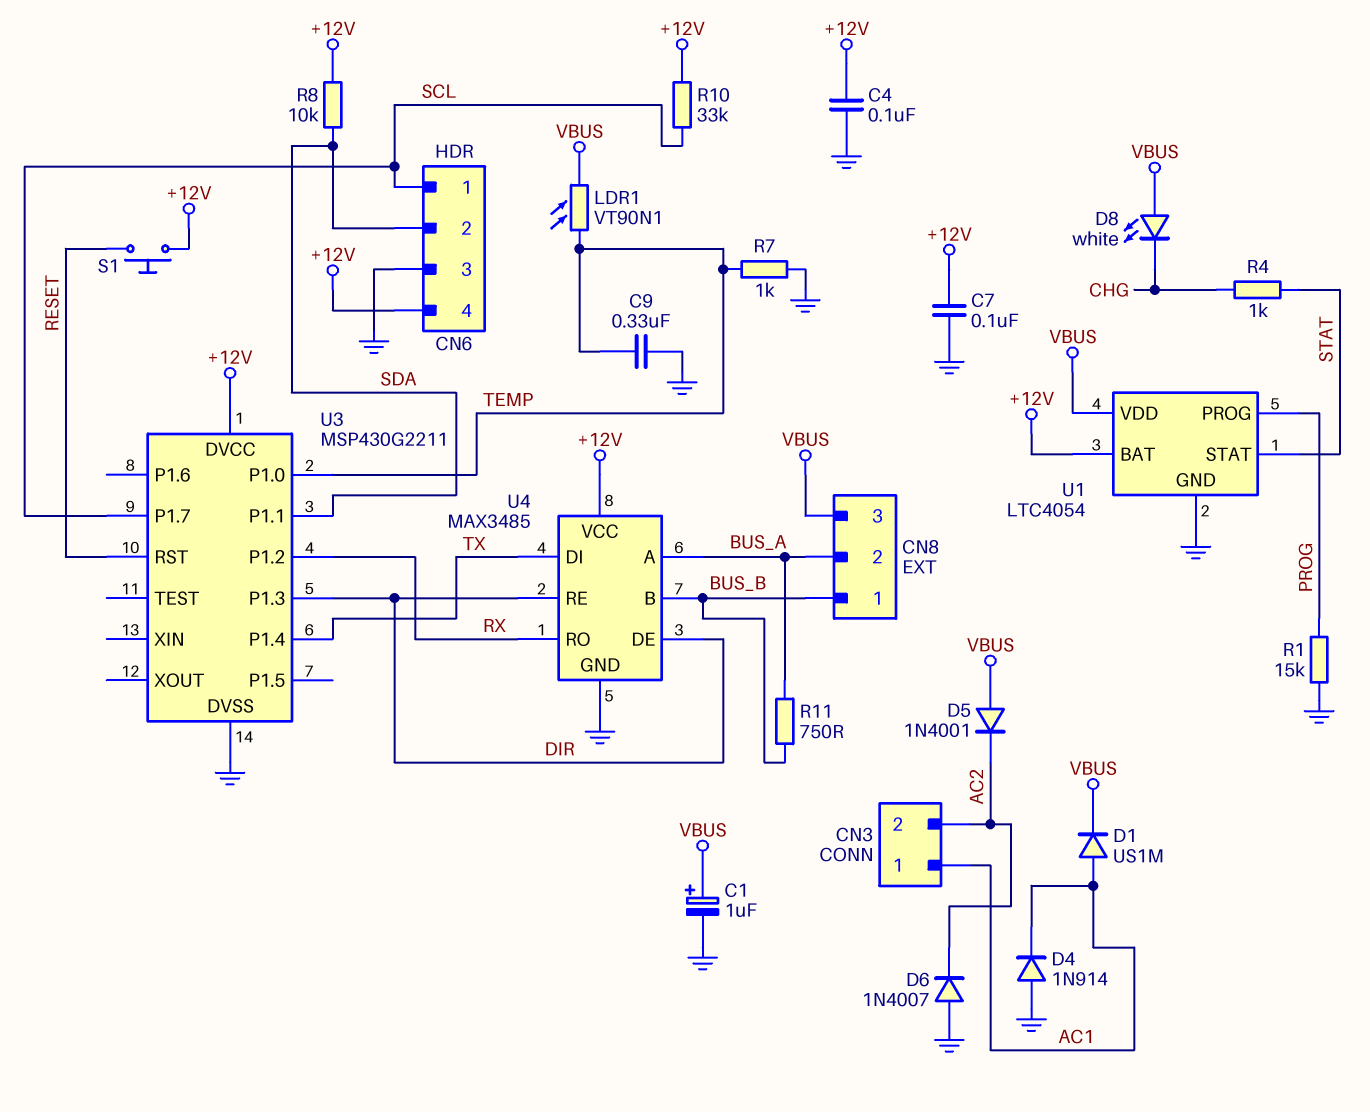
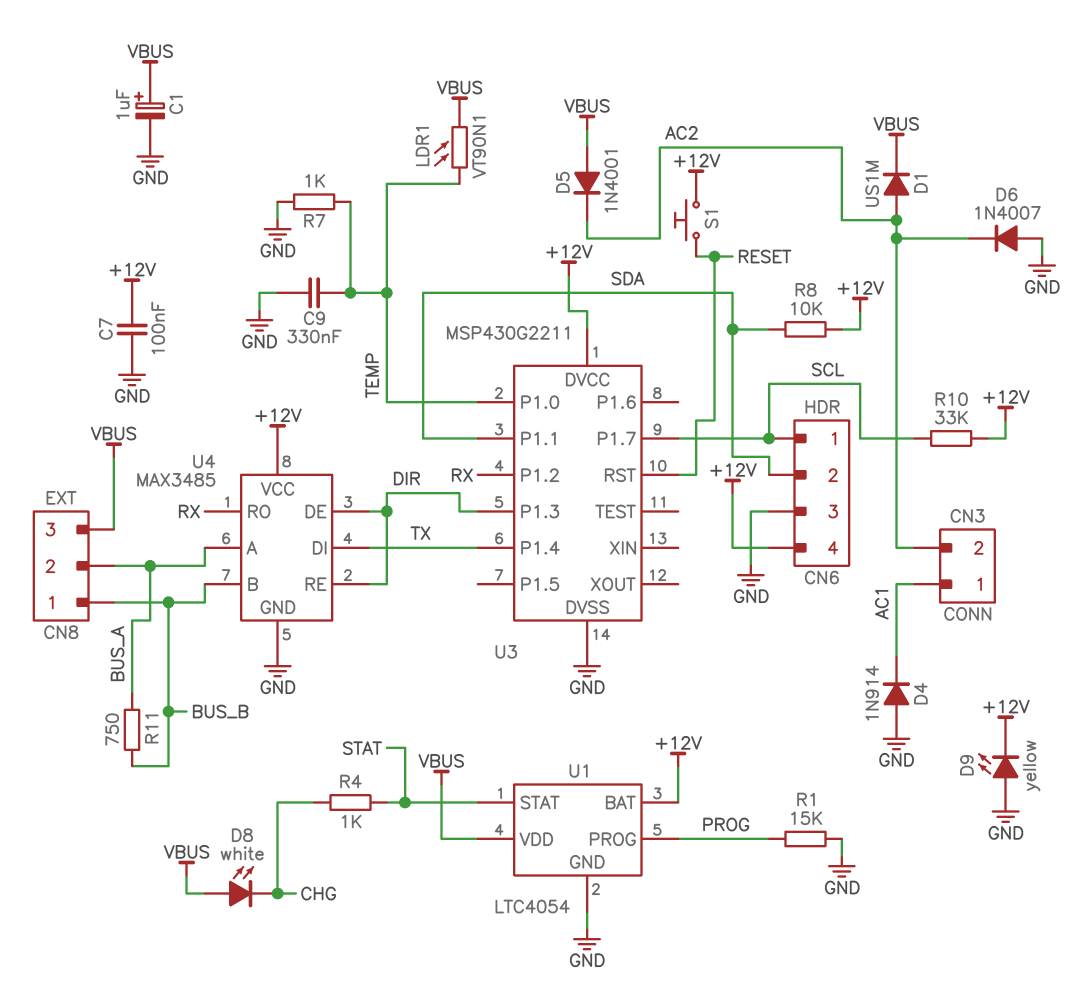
C4: 100nF (+12V, GND) -> none
D1: diode US1M (A AC1, K VBUS) -> diode US1M (A AC2, K VBUS)
D9: none -> LED yellow (A GND, K +12V)

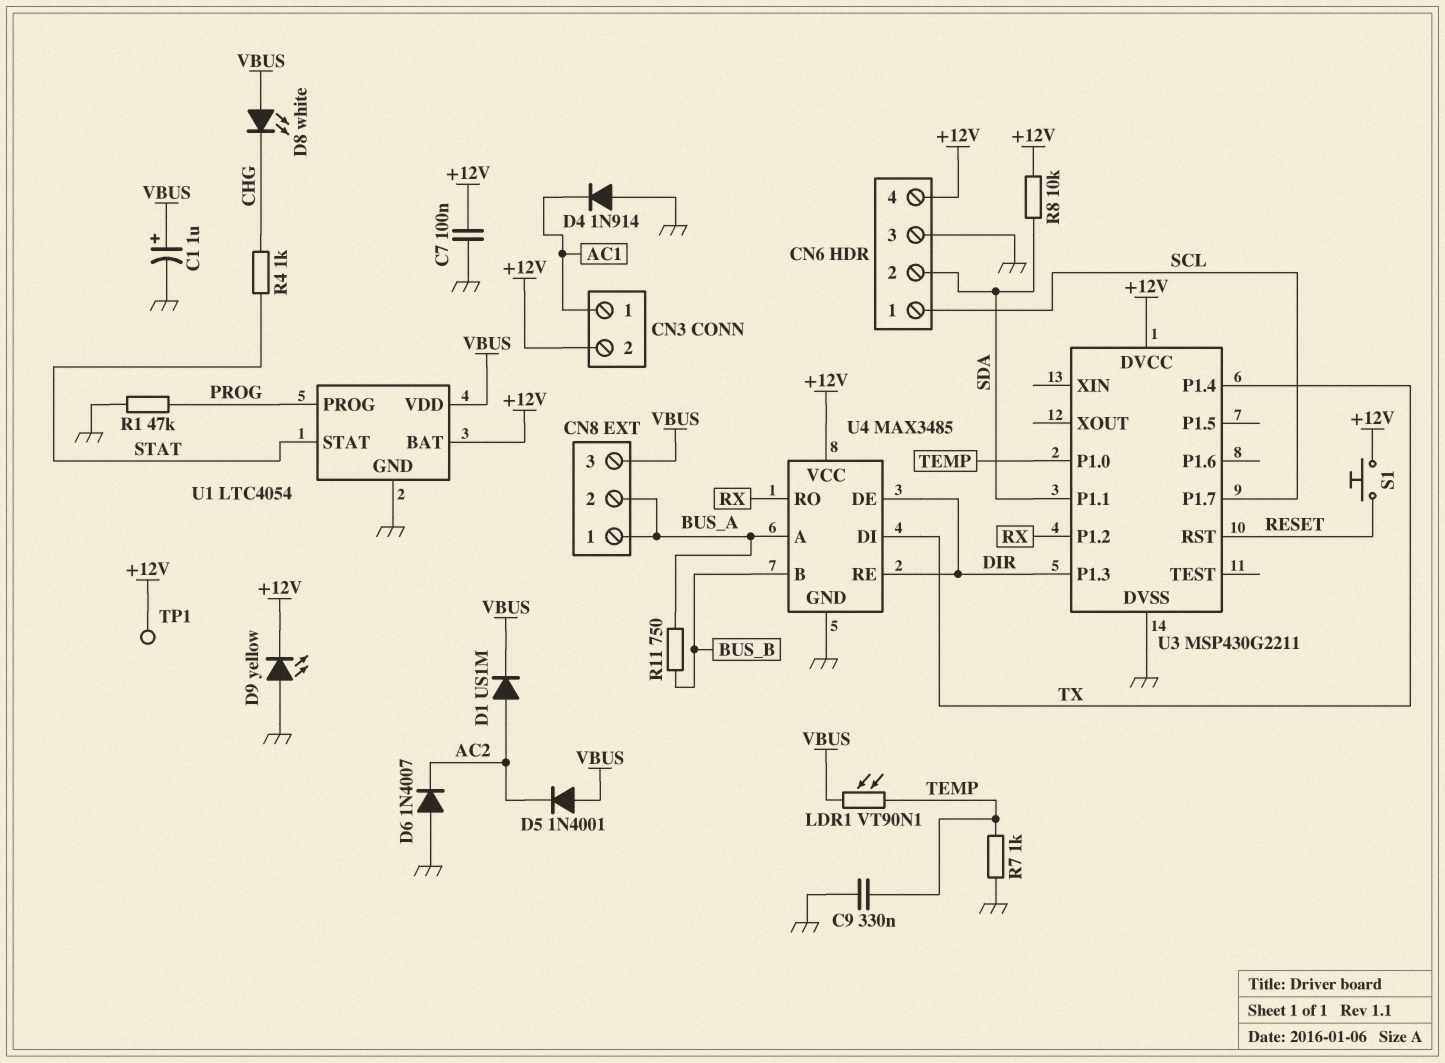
CN3 pin 2: AC2 -> +12V
CN8 pin 1: BUS_B -> BUS_A
R1: 15k (GND, PROG) -> 47k (GND, PROG)
R10: 33k (+12V, SCL) -> none
TP1: none -> test point (+12V)

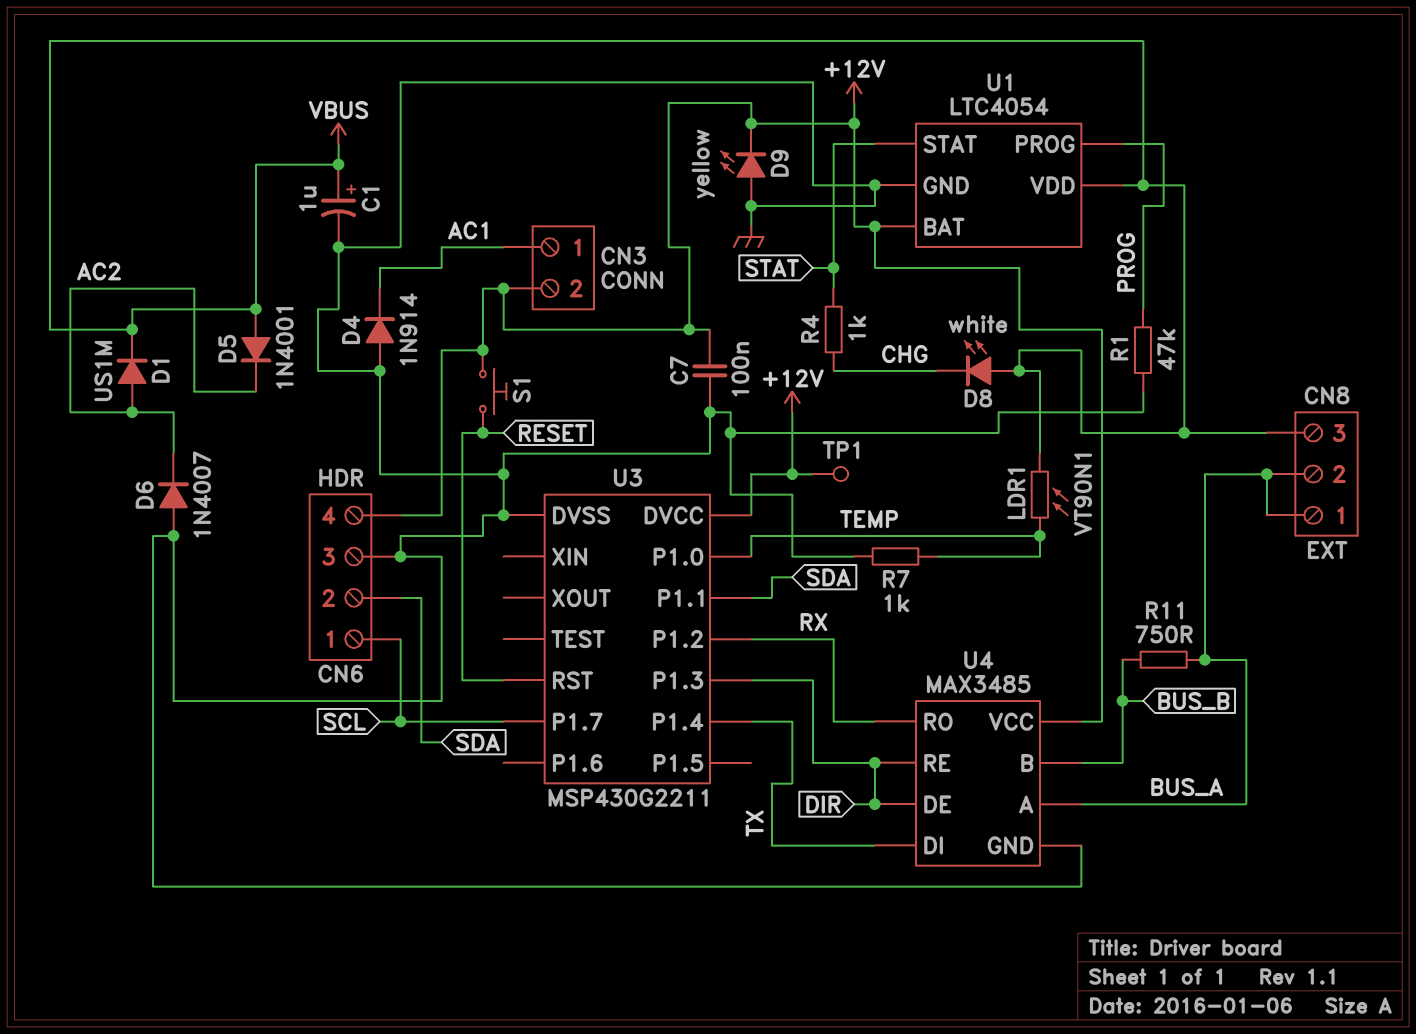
C9: 330nF (GND, TEMP) -> none
R8: 10k (+12V, SDA) -> none

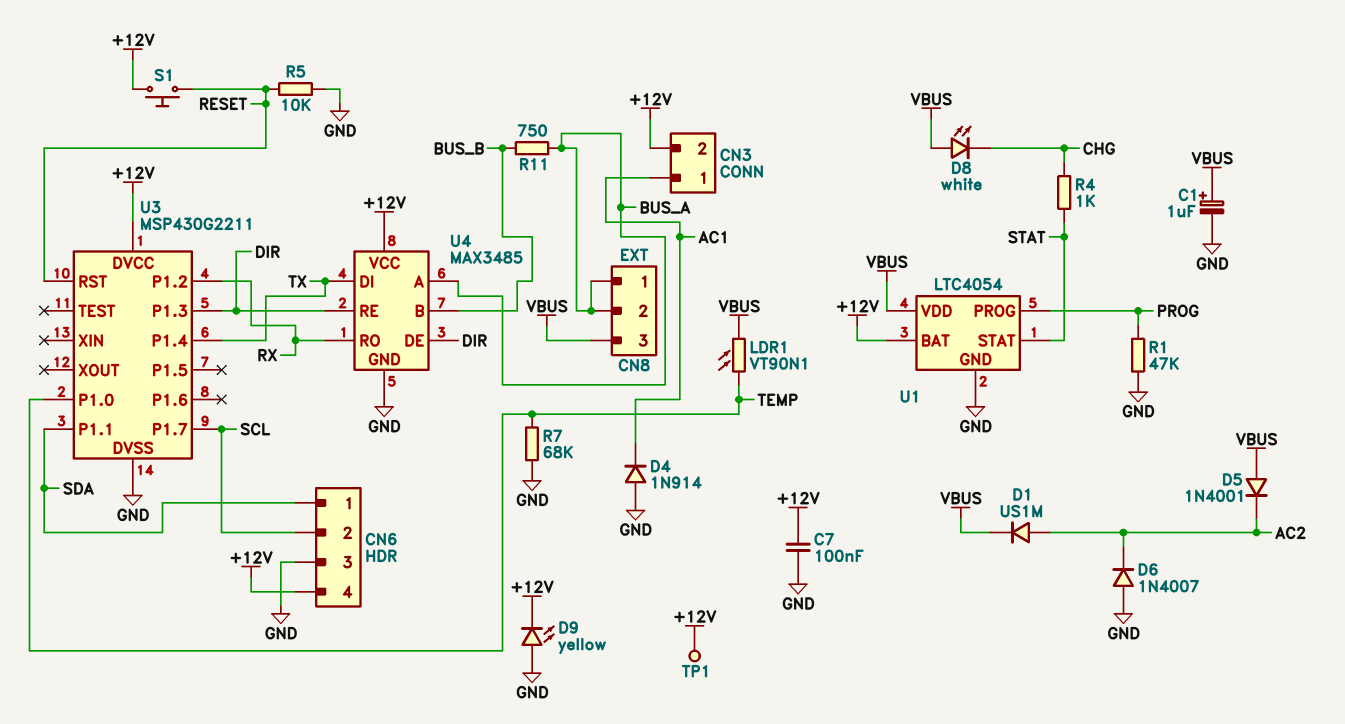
CN6 pin 1: SCL -> SDA
CN6 pin 2: SDA -> SCL
R5: none -> 10k (GND, RESET)
R7: 1k (GND, TEMP) -> 68k (GND, TEMP)

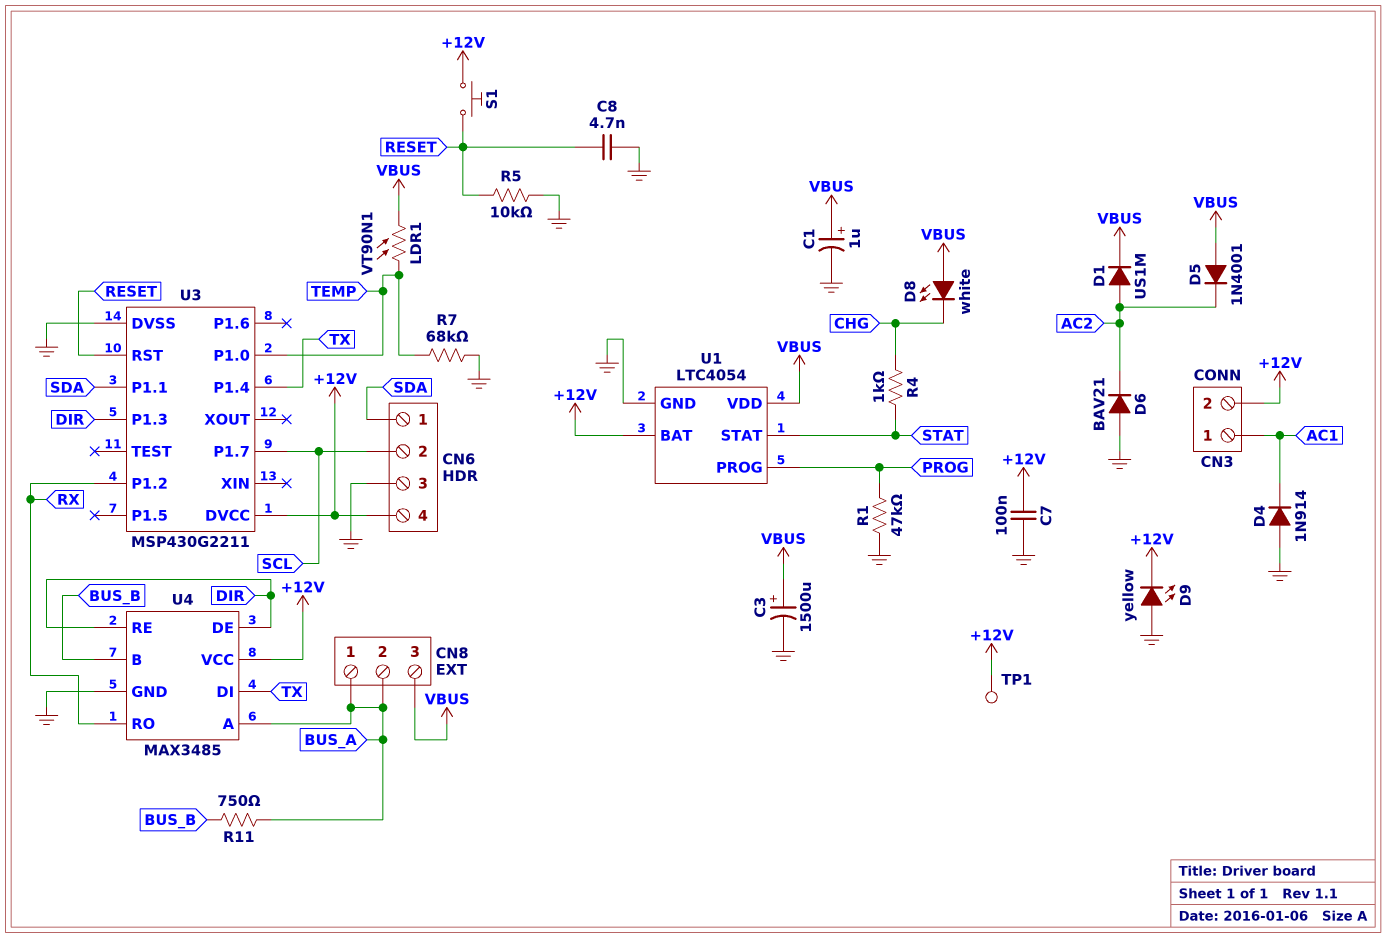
C3: none -> 1500uF (plus VBUS, minus GND)
C8: none -> 4.7nF (GND, RESET)
D6: diode 1N4007 (A GND, K AC2) -> diode BAV21 (A GND, K AC2)

